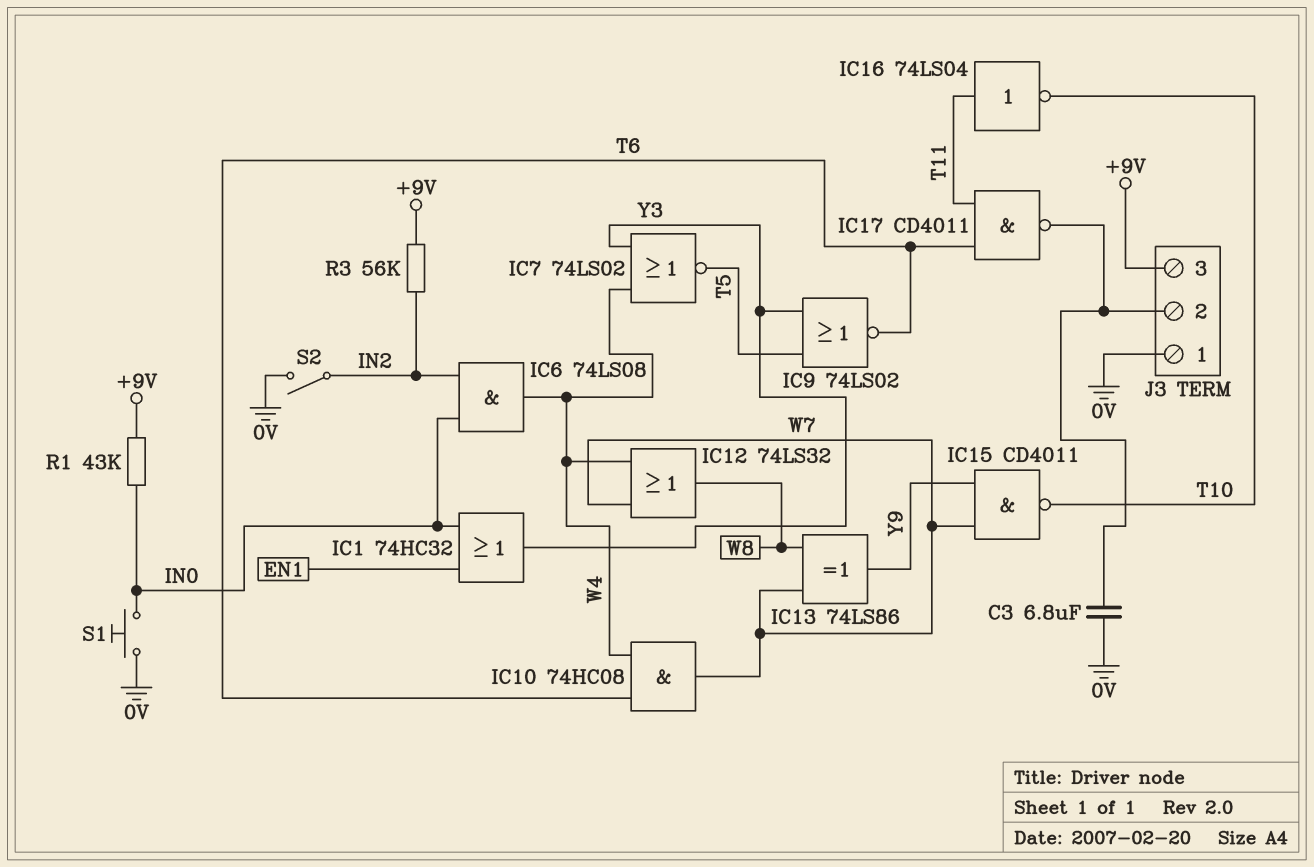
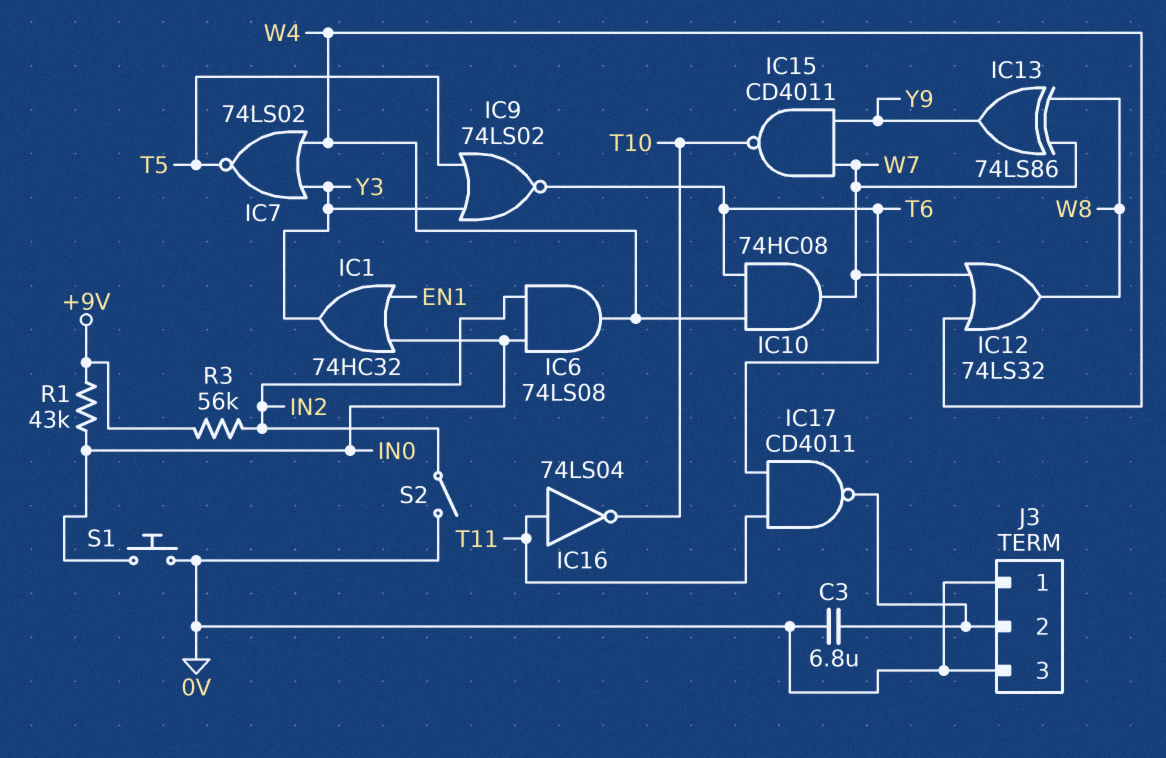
J3 pin 3: +9V -> 0V

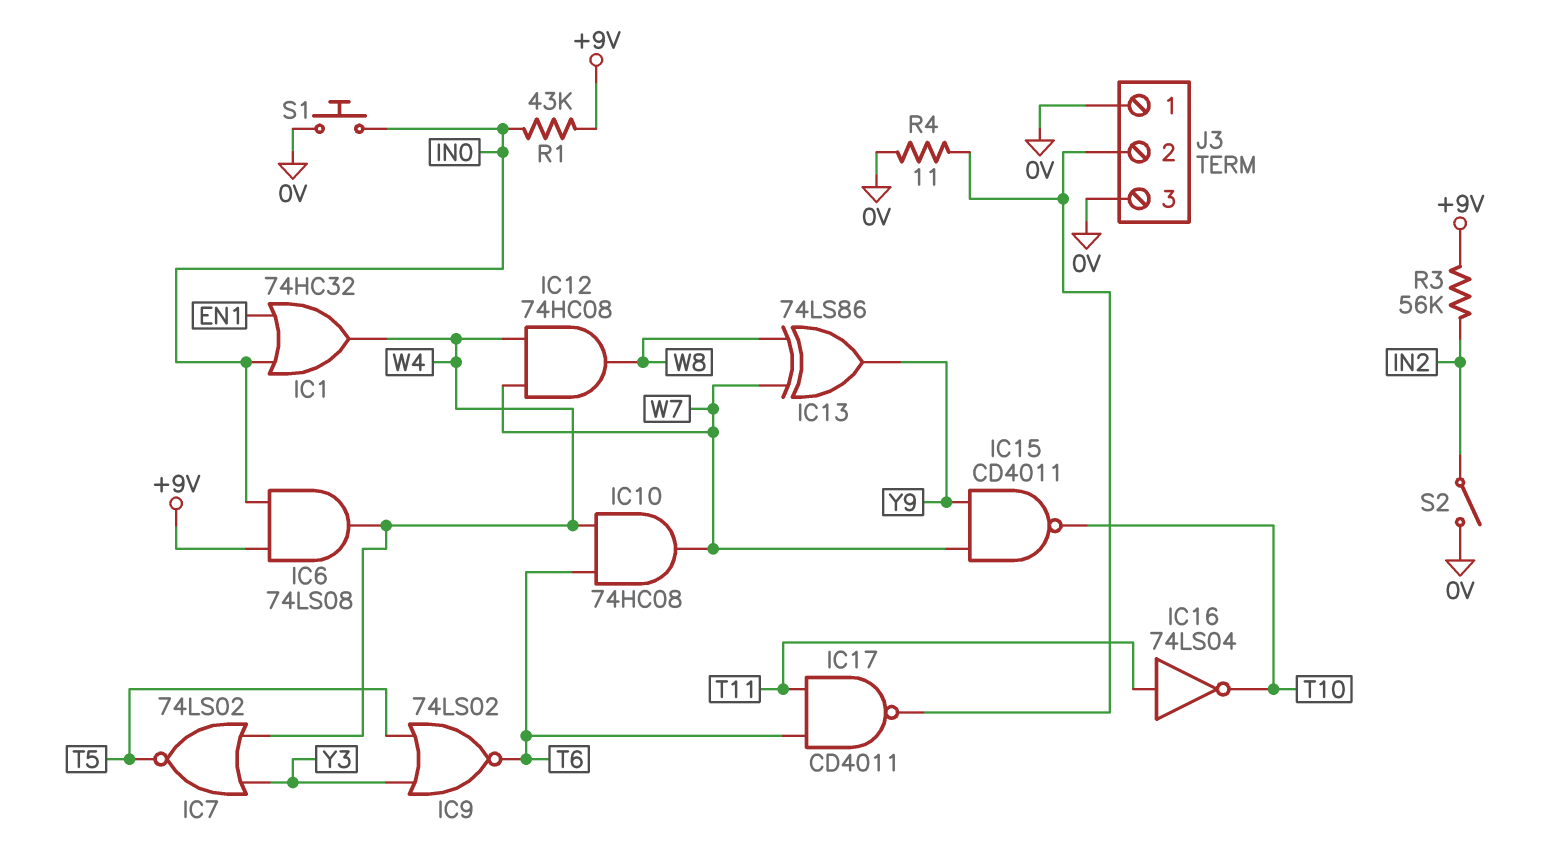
C3: 6.8uF (0V, J3/2) -> none
IC1: OR 74HC32 (in EN1, in IN0, out Y3) -> OR 74HC32 (in EN1, in IN0, out W4)
IC6: AND 74LS08 (in IN0, in IN2, out W4) -> AND 74LS08 (in +9V, in IN0, out W4)
IC12: OR 74LS32 (in W4, in W7, out W8) -> AND 74HC08 (in W4, in W7, out W8)
R4: none -> 11 (0V, J3/2)

